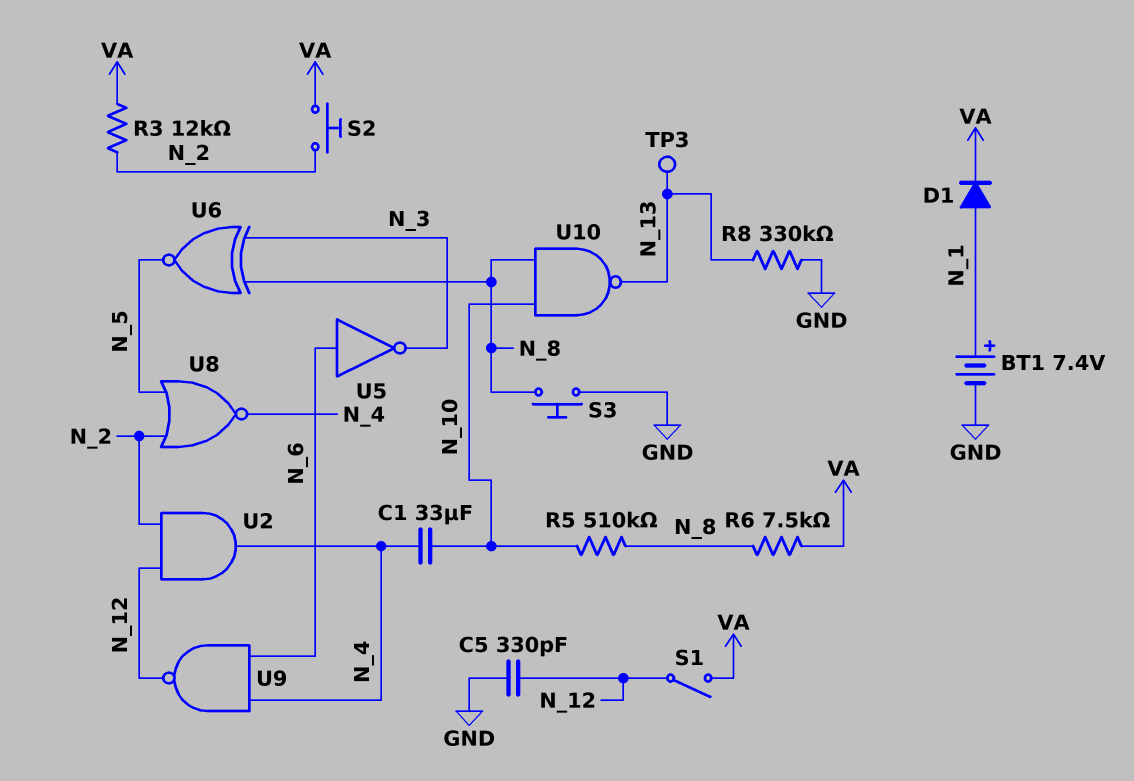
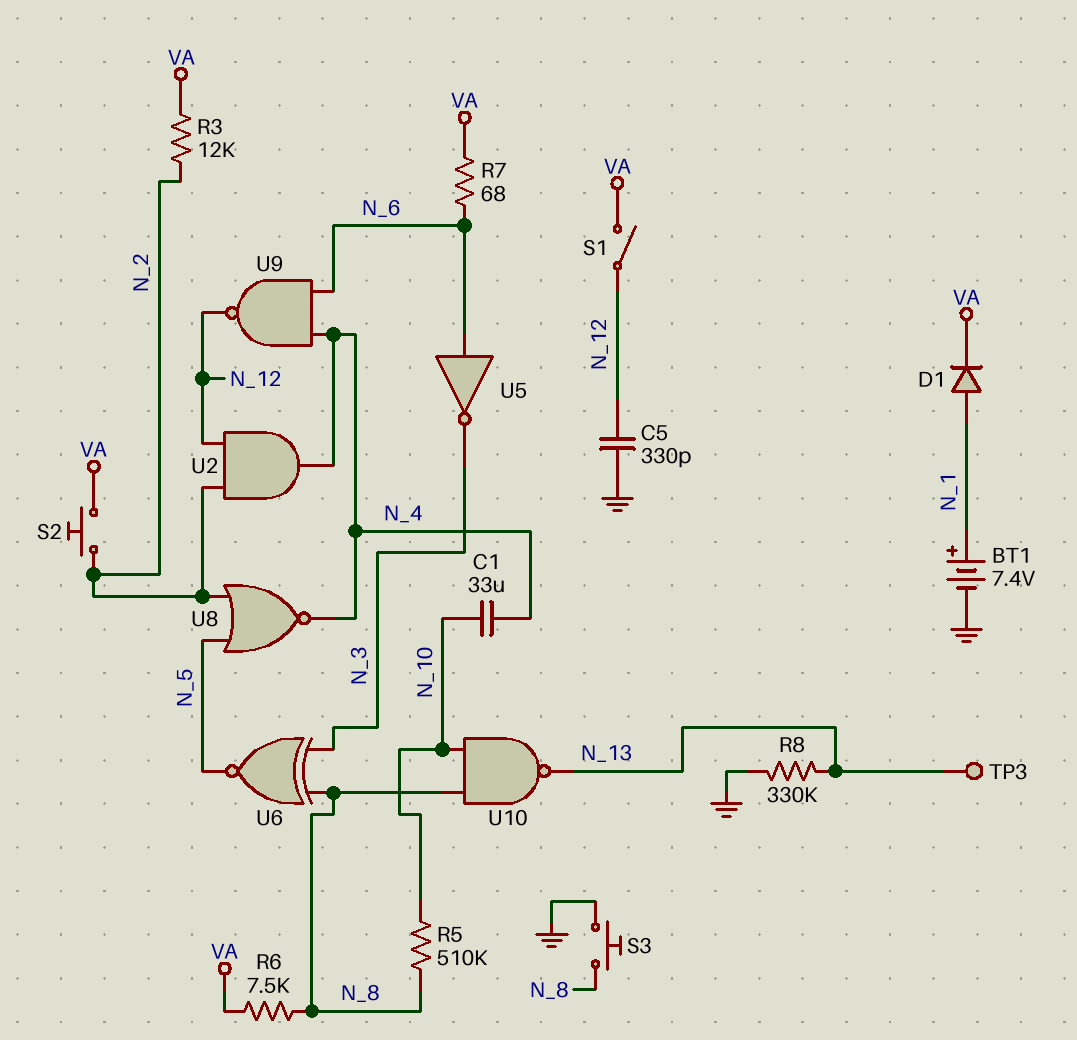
R7: none -> 68 (N_6, VA)

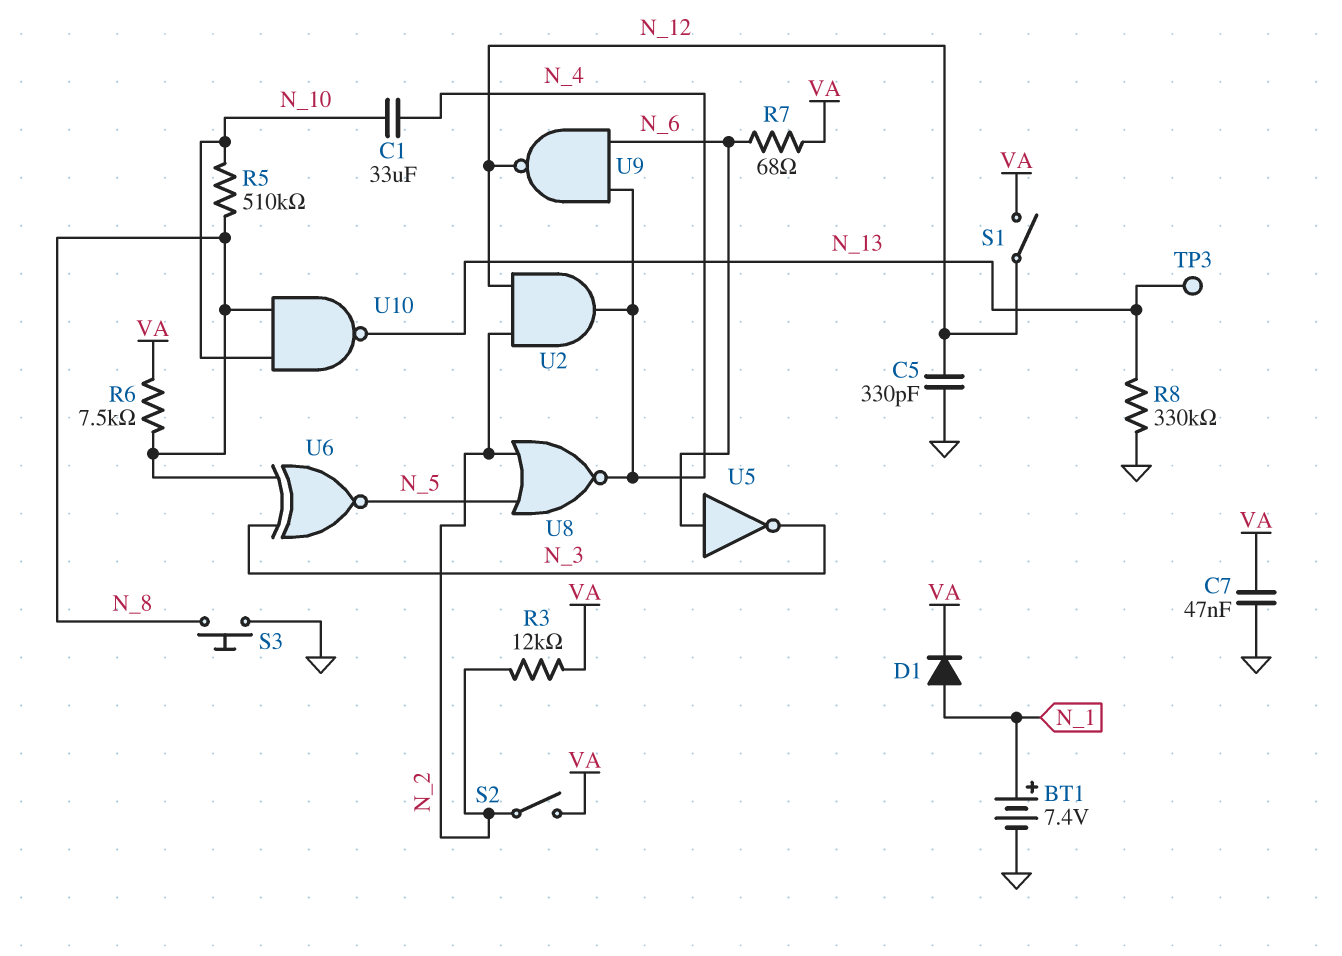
C7: none -> 47nF (GND, VA)
S2: button (N_2, VA) -> switch (N_2, VA)

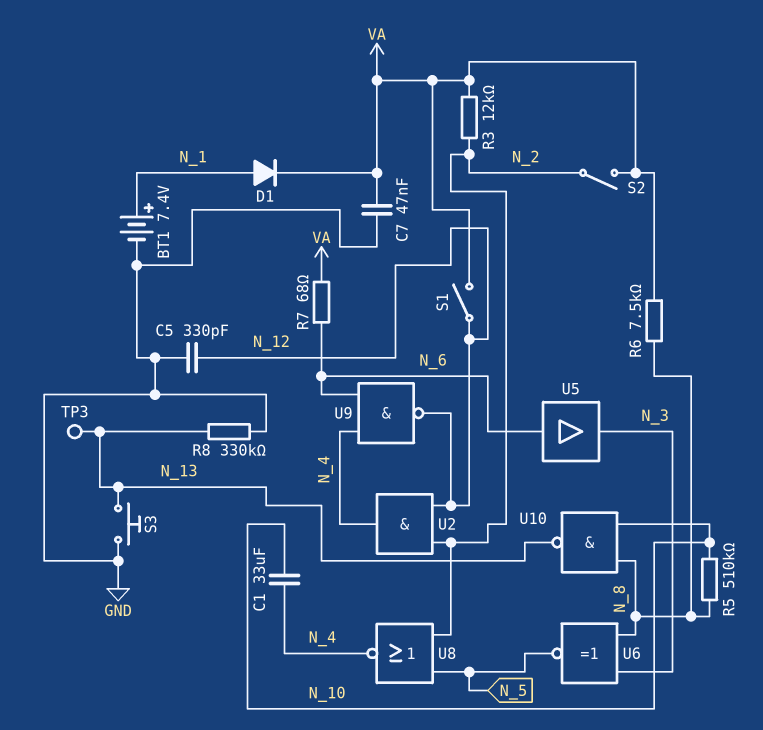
S3: button (GND, N_8) -> button (GND, N_13)
U5: NOT (in N_6, out N_3) -> buffer (in N_6, out N_3)

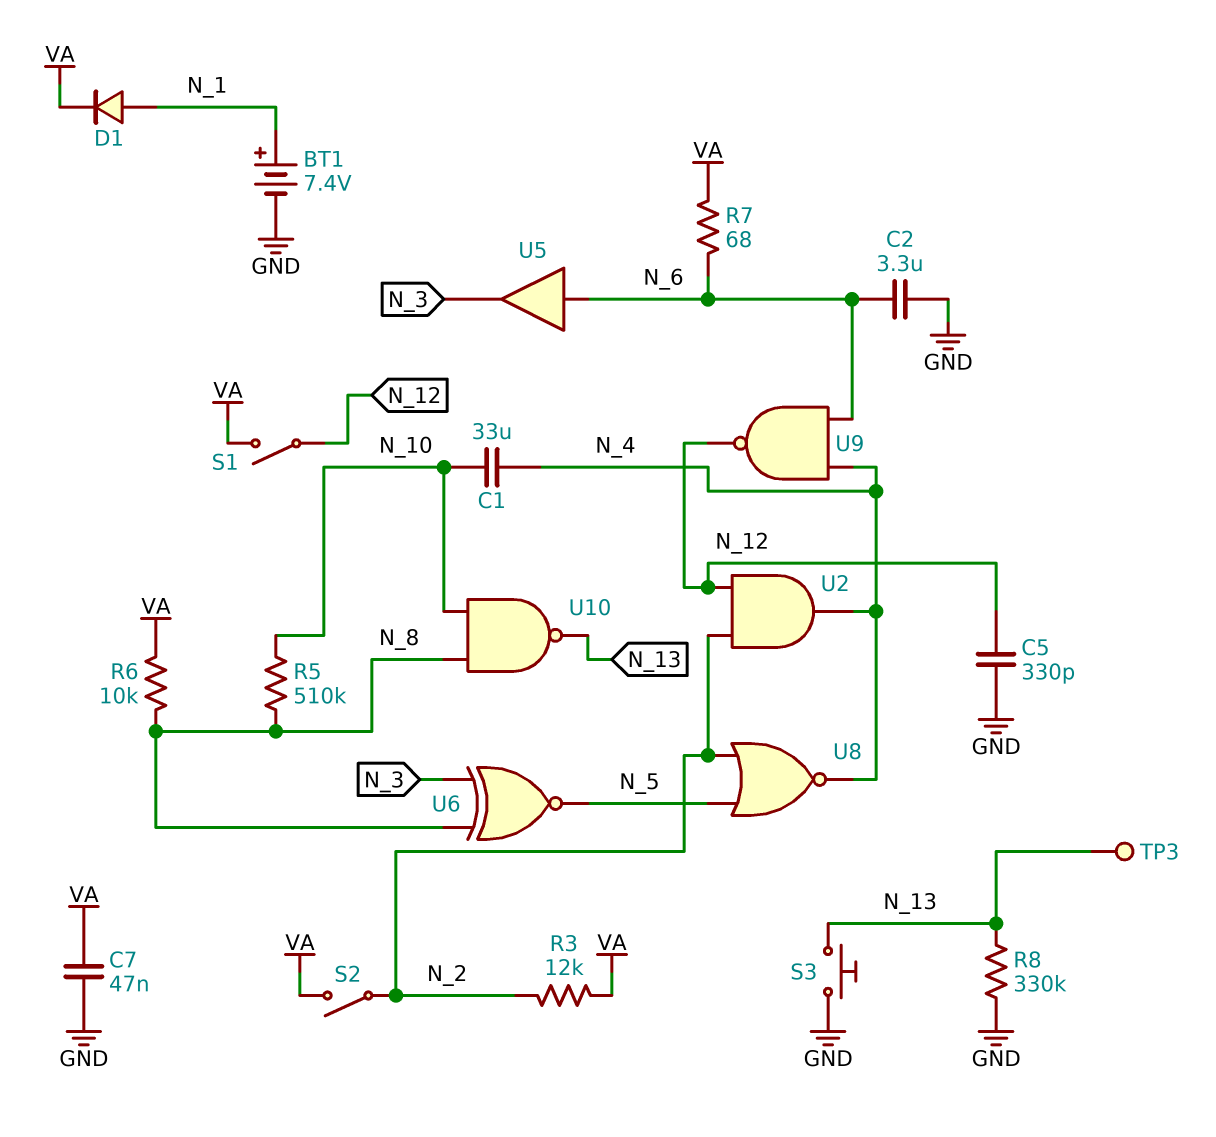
C2: none -> 3.3uF (GND, N_6)
R6: 7.5k (N_8, VA) -> 10k (N_8, VA)

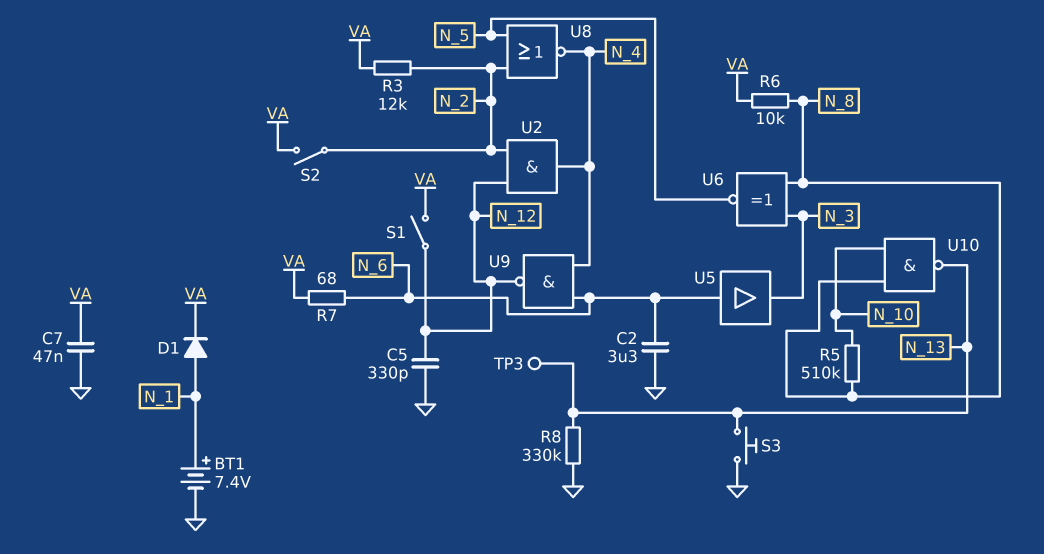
C1: 33uF (N_4, N_10) -> none

